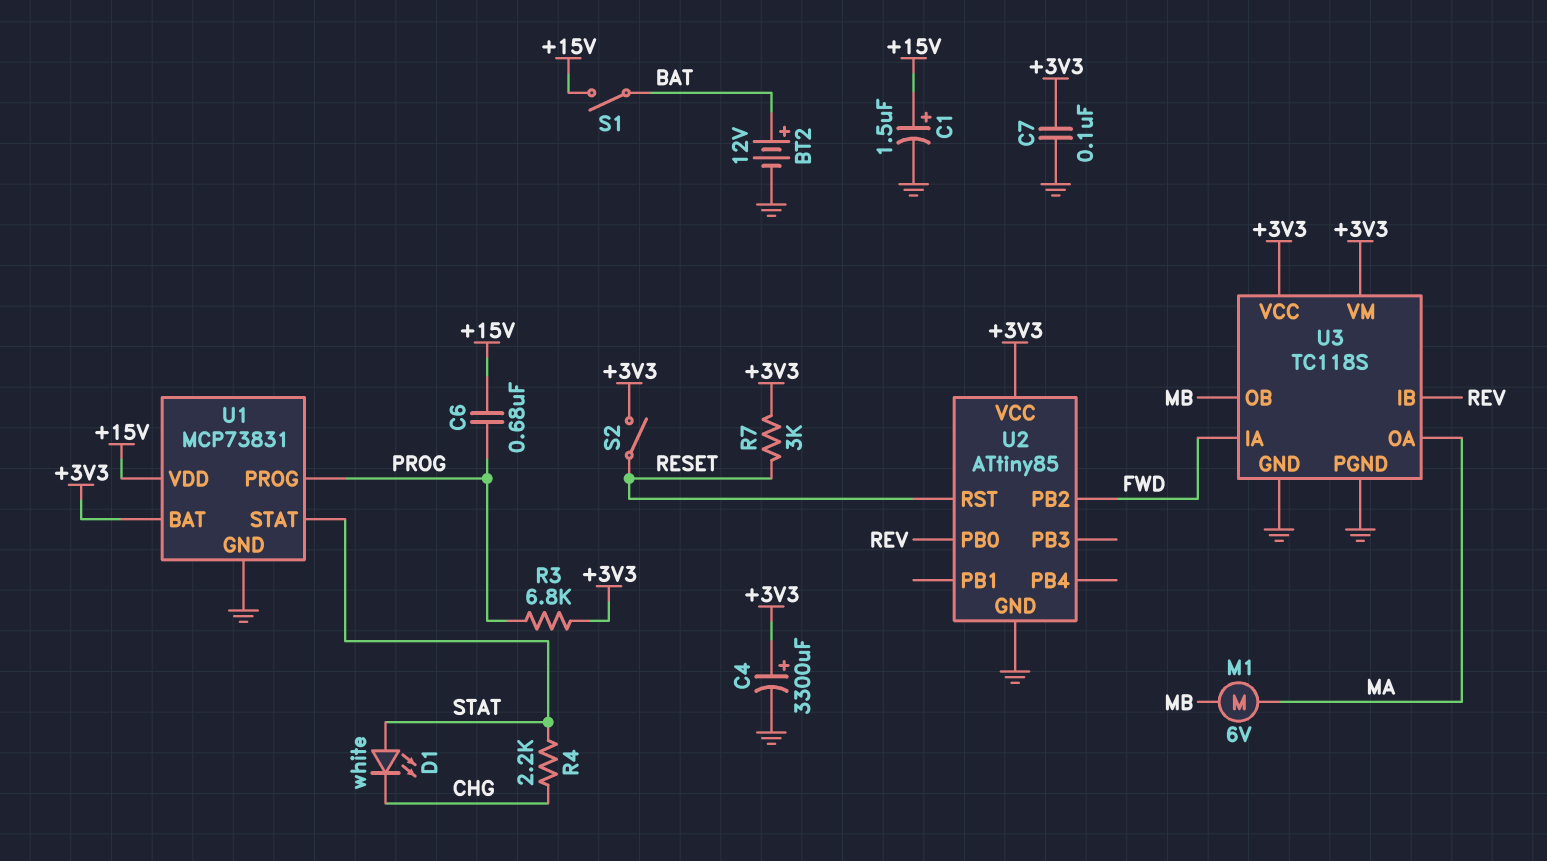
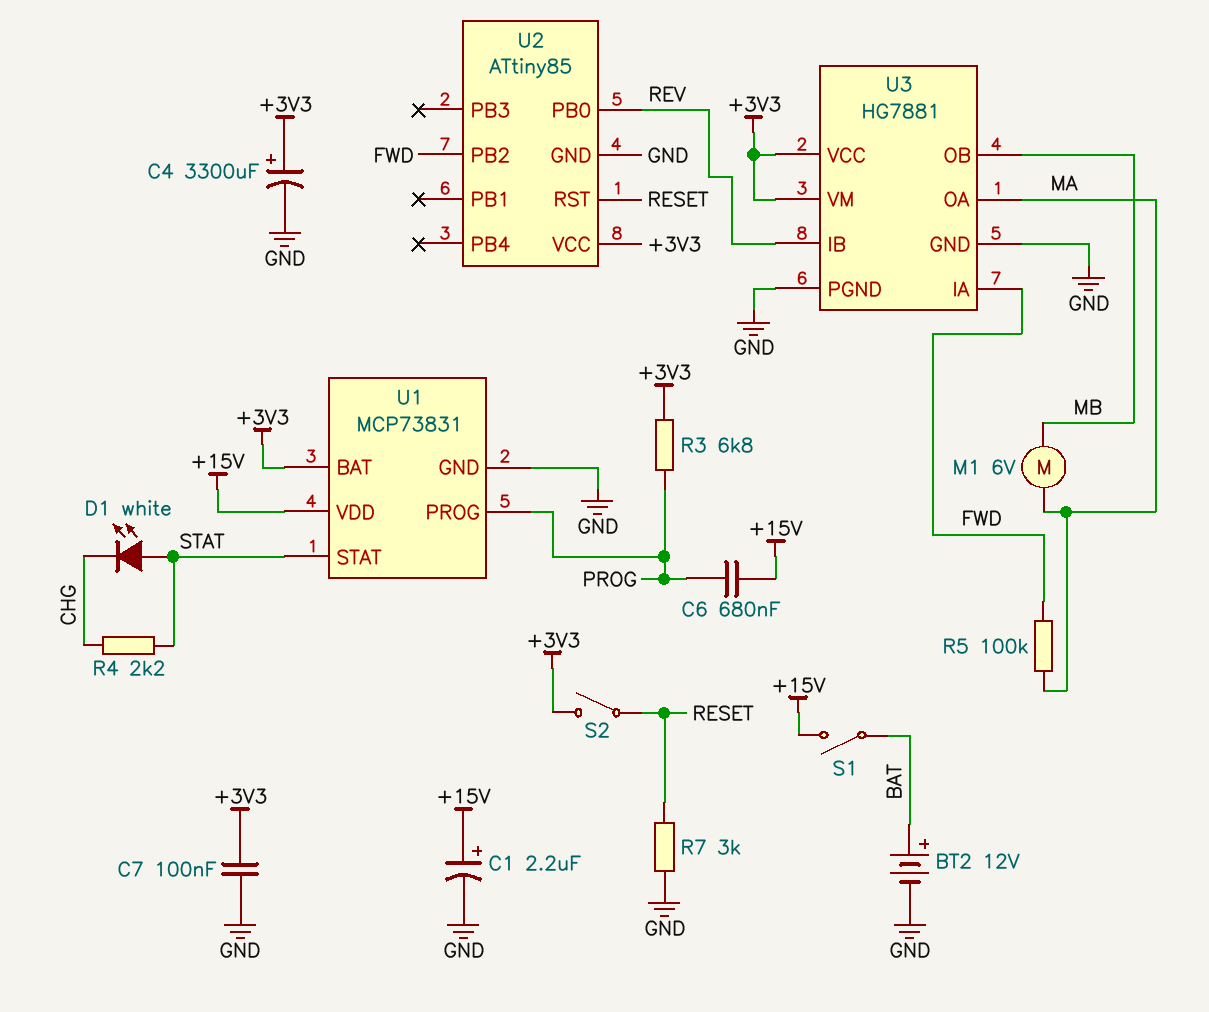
C1: 1.5uF (plus +15V, minus GND) -> 2.2uF (plus +15V, minus GND)
R5: none -> 100k (FWD, MA)
R7: 3k (+3V3, RESET) -> 3k (GND, RESET)
U3: TC118S -> HG7881

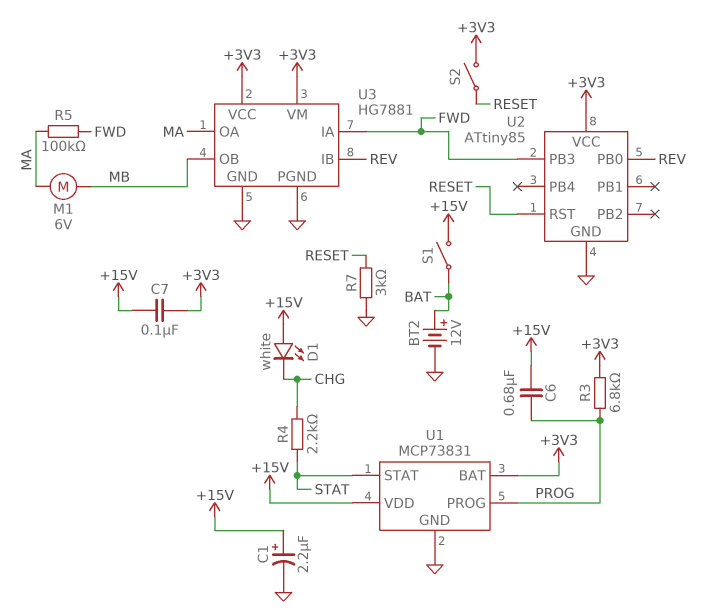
C4: 3300uF (plus +3V3, minus GND) -> none
C7: 100nF (+3V3, GND) -> 100nF (+3V3, +15V)
D1: LED white (A STAT, K CHG) -> LED white (A +15V, K CHG)
U2 pin PB2: FWD -> none
U2 pin PB3: none -> FWD

